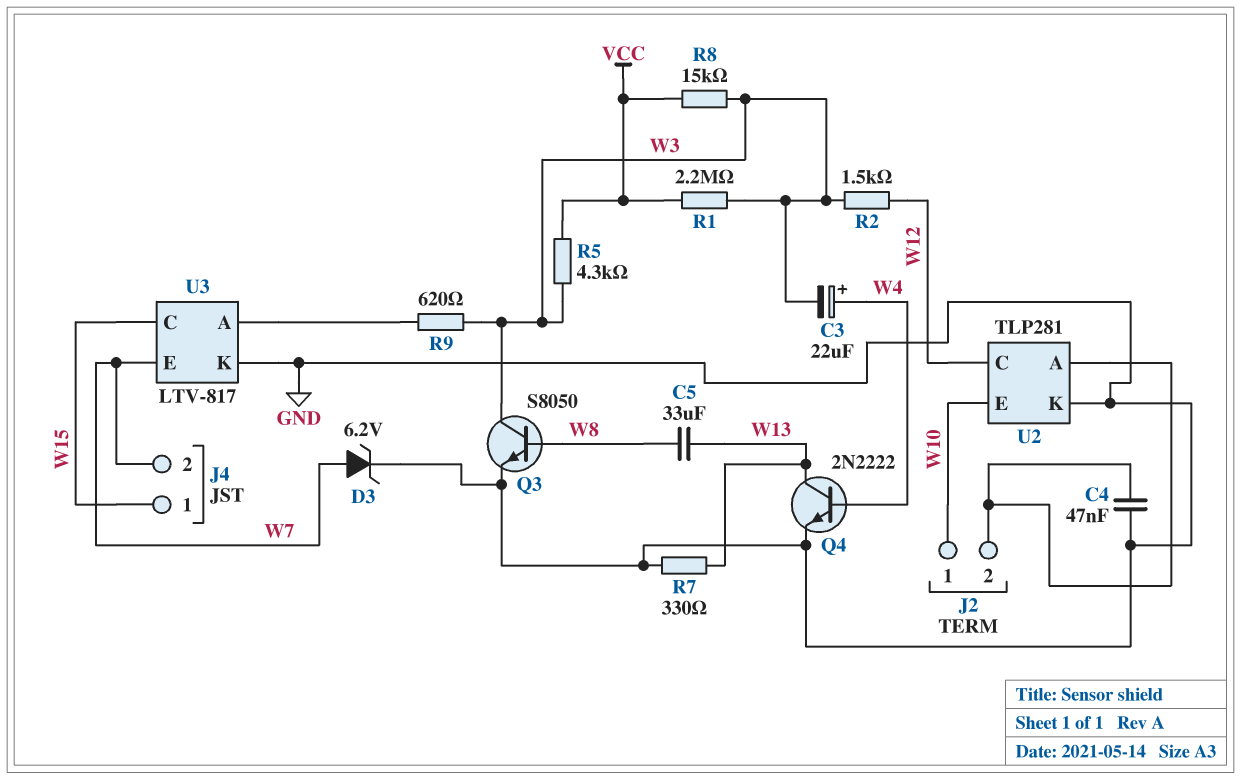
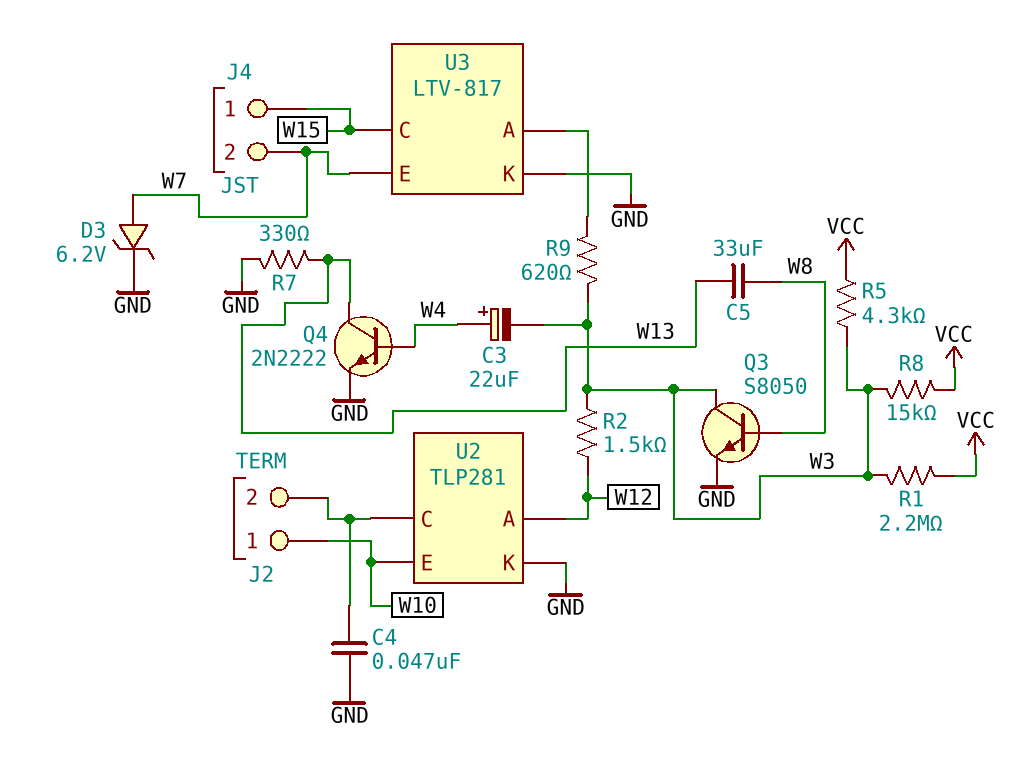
U2 pin A: J2/2 -> W12
U2 pin C: W12 -> J2/2

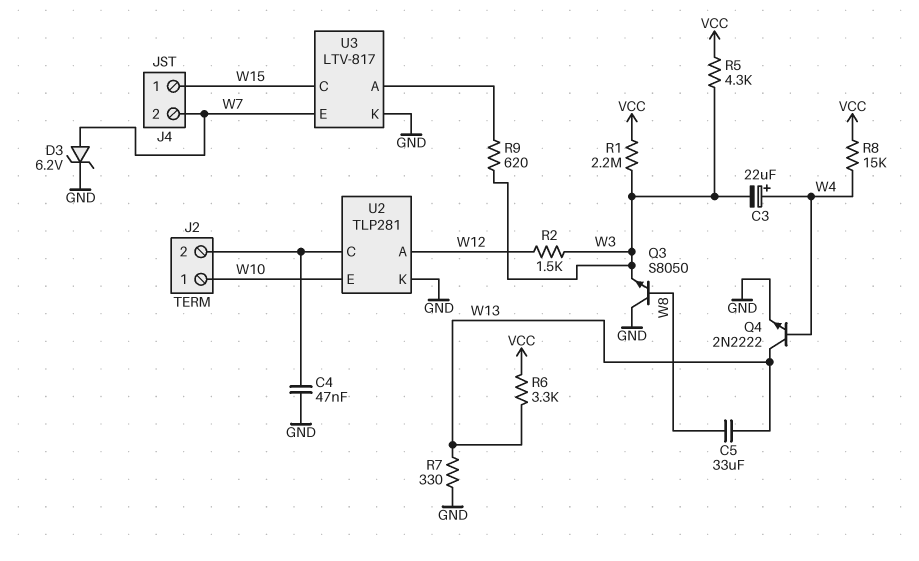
Q3: NPN S8050 (B W8, C W3, E GND) -> NPN S8050 (B W8, C GND, E W3)
R6: none -> 3.3k (VCC, W13)
R8: 15k (VCC, W3) -> 15k (VCC, W4)

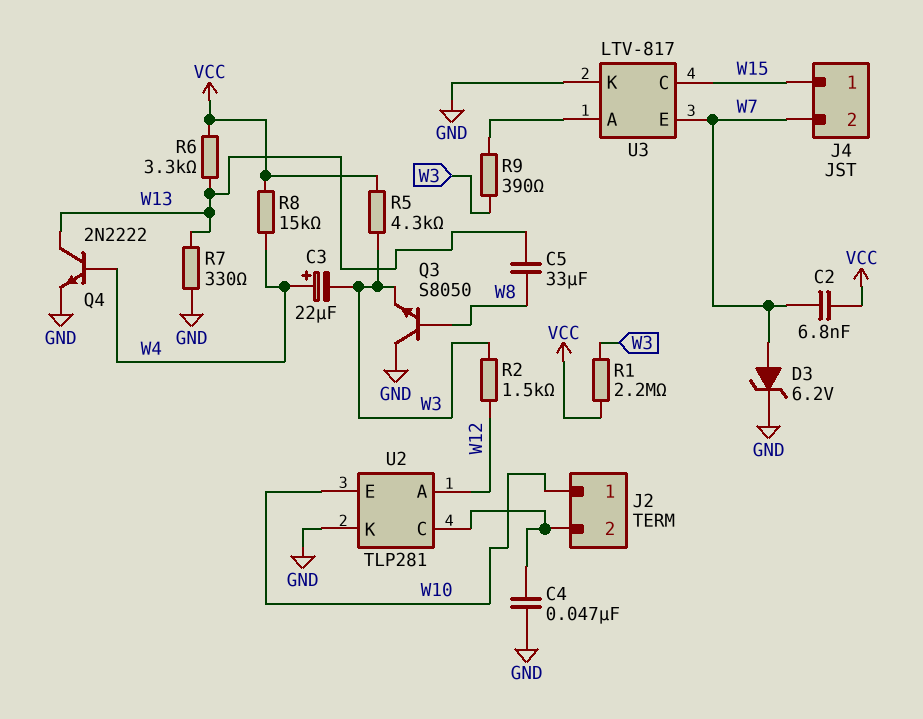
C2: none -> 6.8nF (VCC, W7)
R9: 620 (U3/A, W3) -> 390 (U3/A, W3)

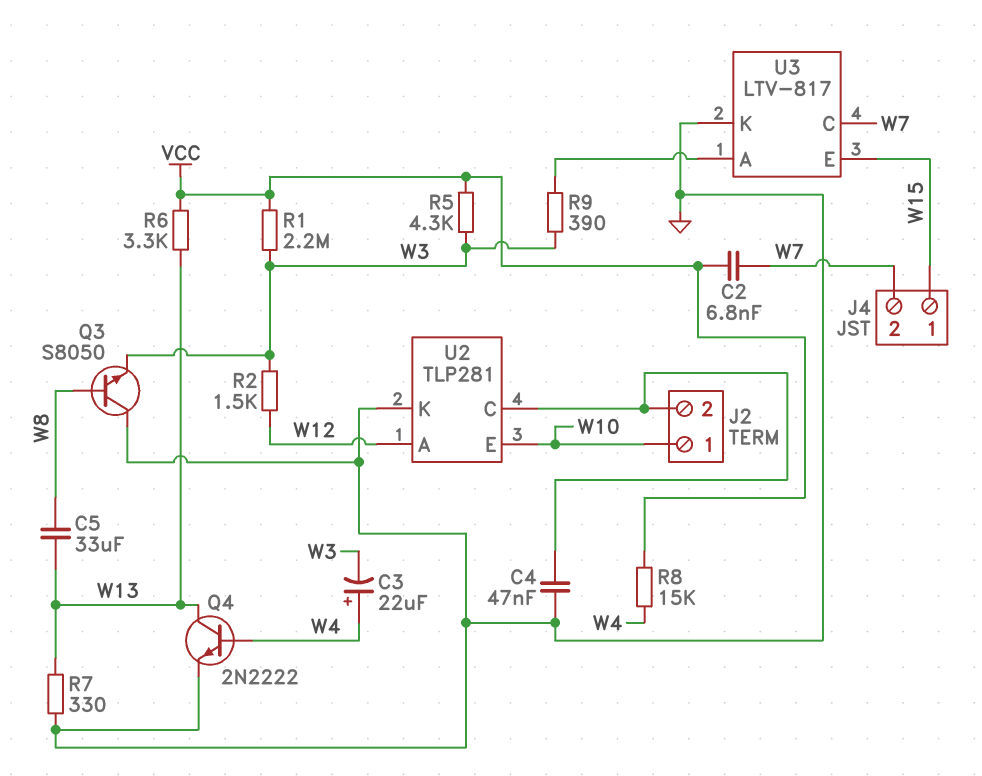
D3: zener 6.2V (A W7, K GND) -> none
U3 pin C: W15 -> W7
U3 pin E: W7 -> W15

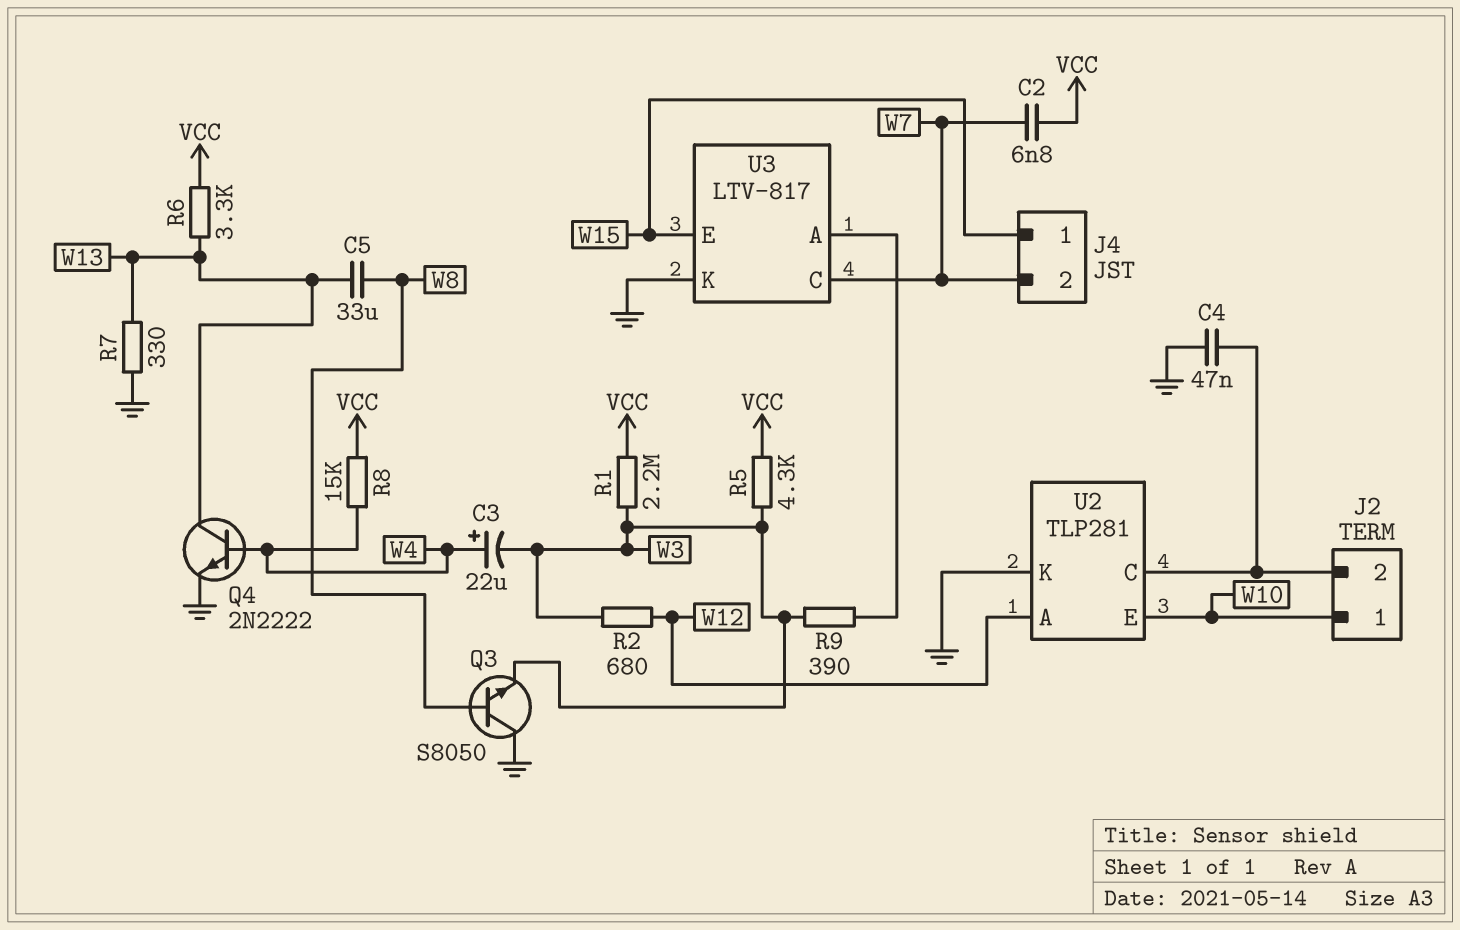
R2: 1.5k (W3, W12) -> 680 (W3, W12)

